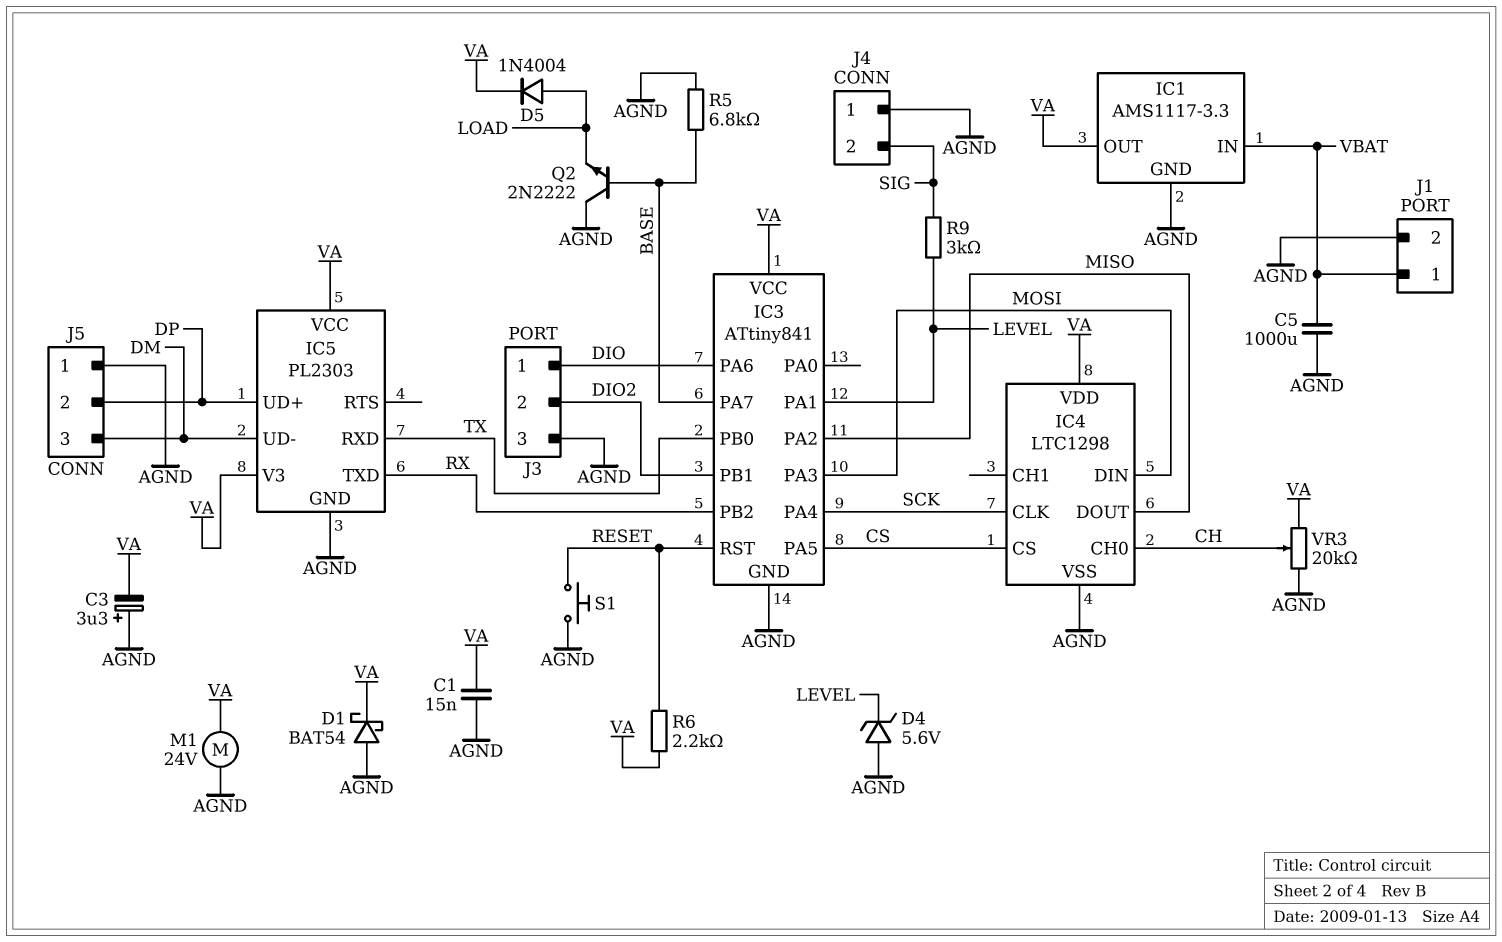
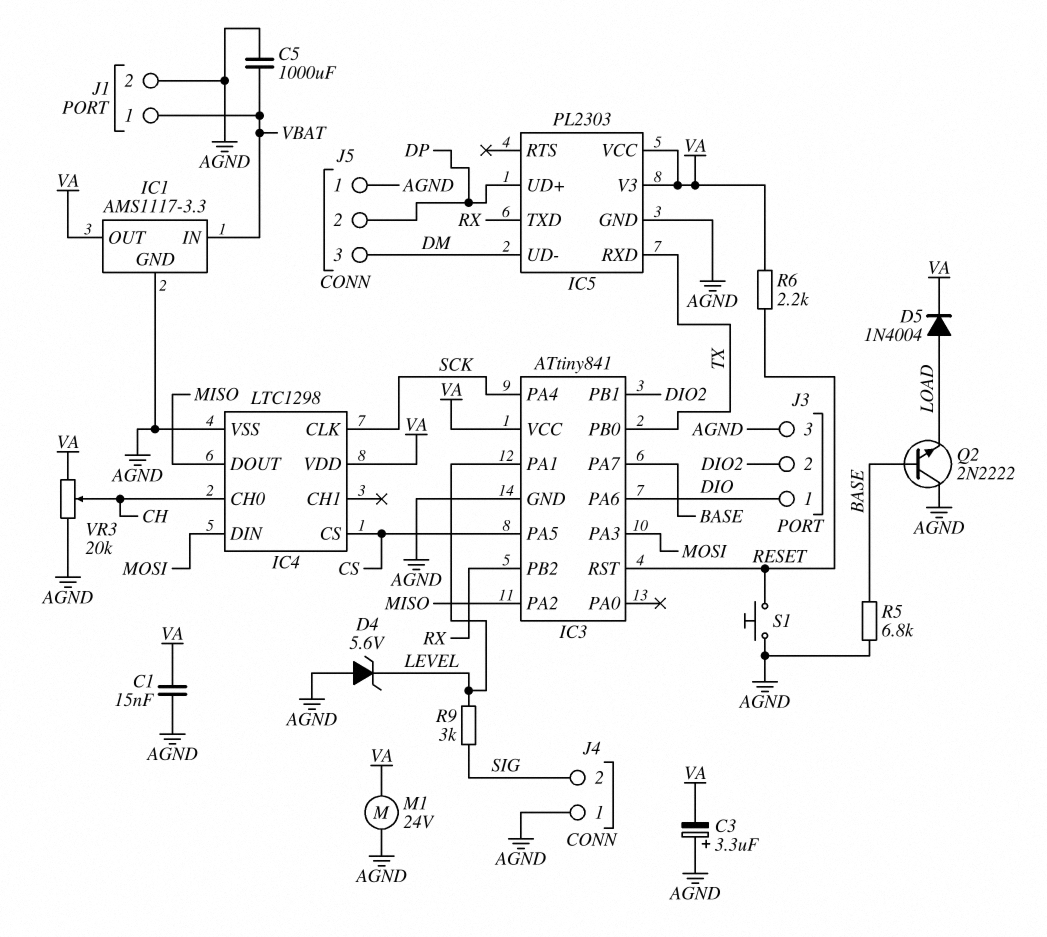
D1: schottky BAT54 (A AGND, K VA) -> none

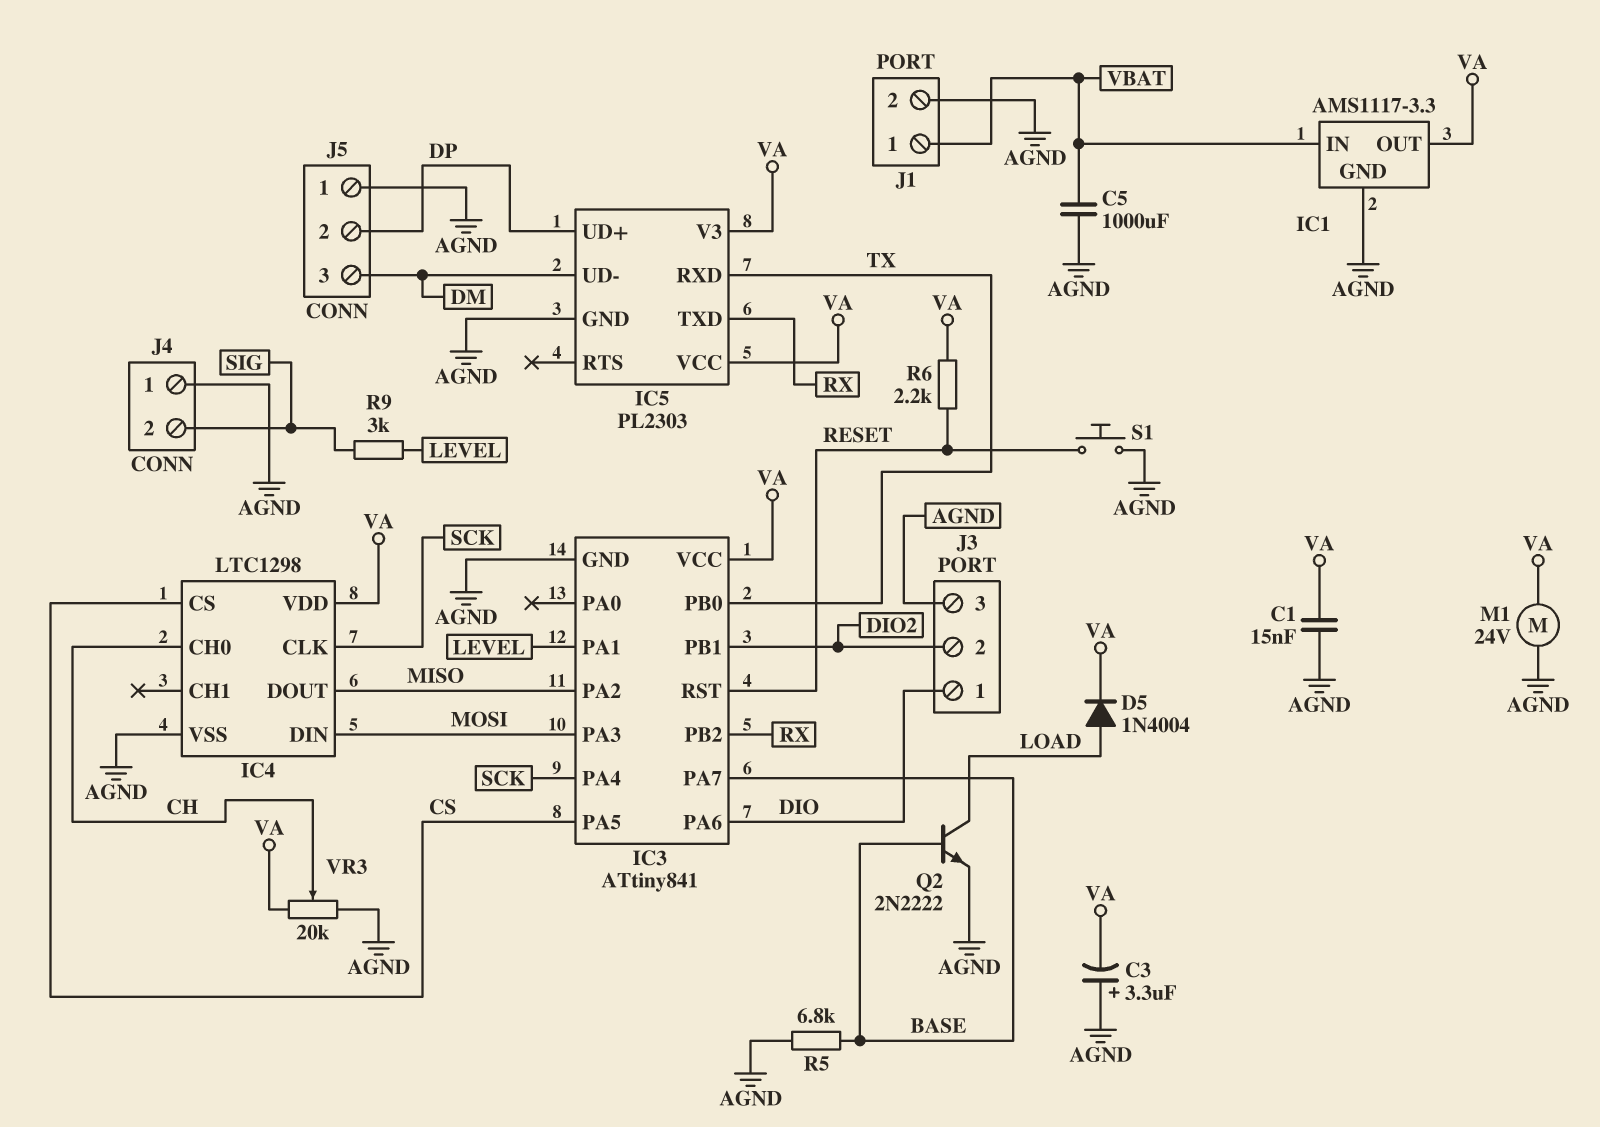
D4: zener 5.6V (A AGND, K LEVEL) -> none
Q2: NPN 2N2222 (B BASE, C AGND, E LOAD) -> NPN 2N2222 (B BASE, C LOAD, E AGND)

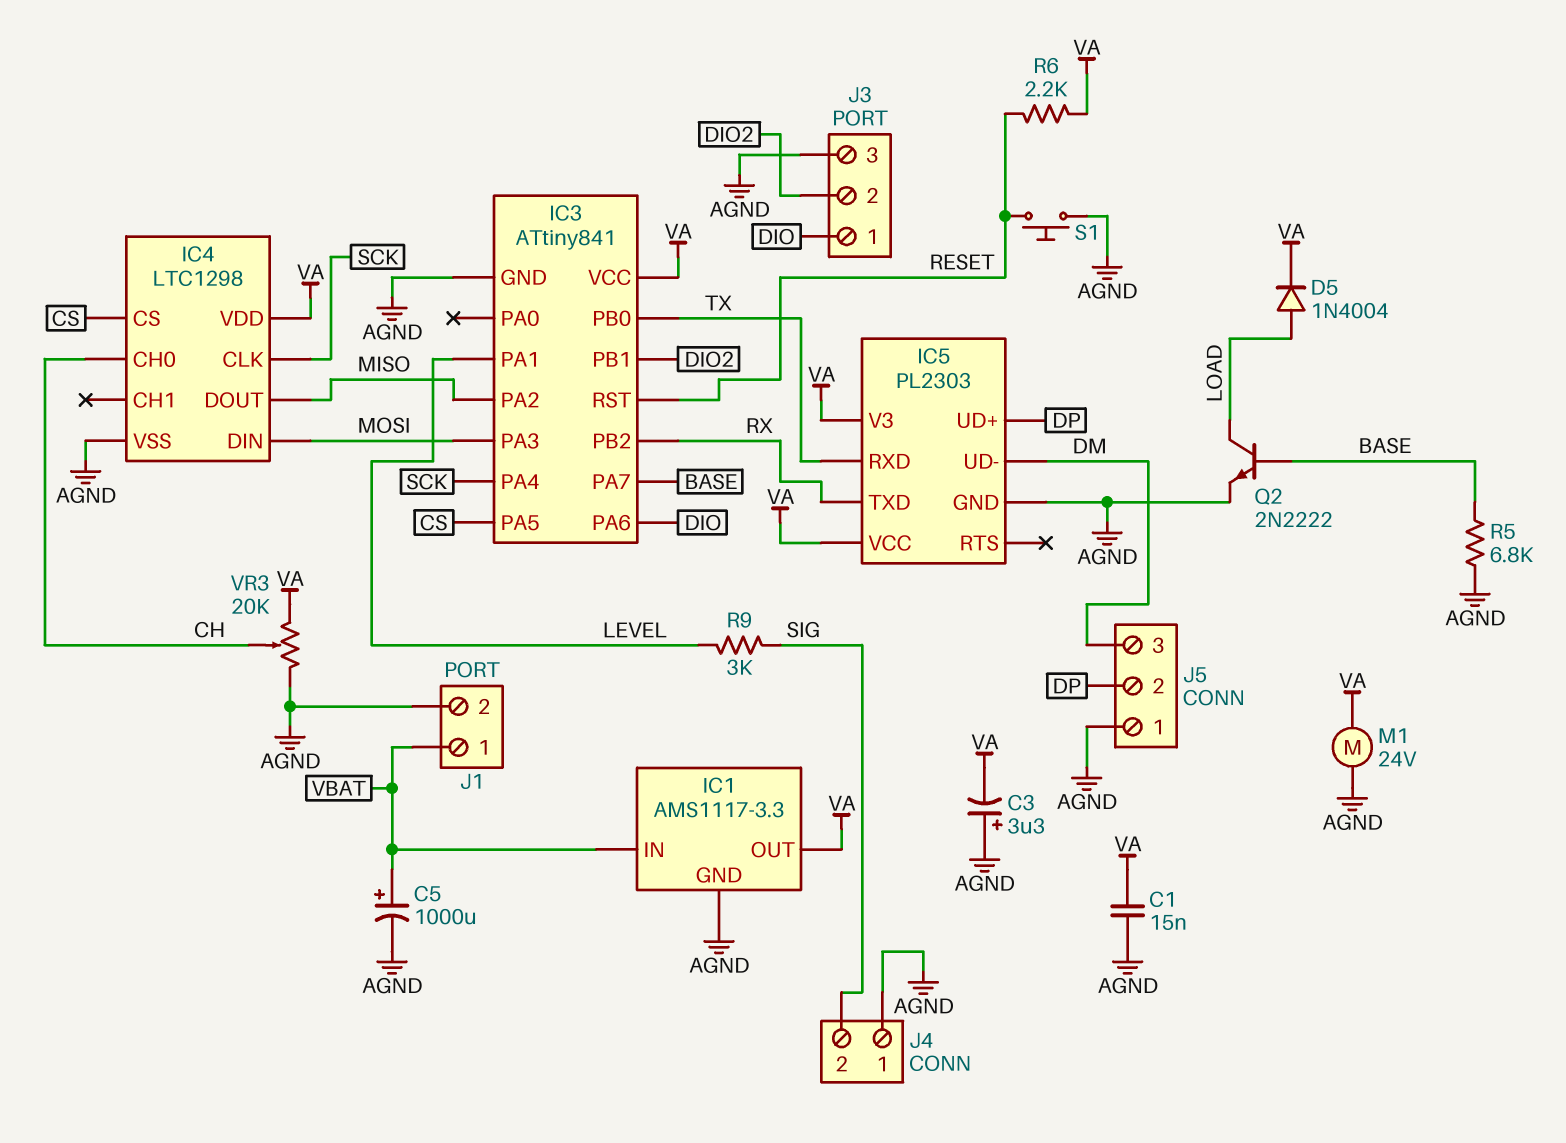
C5: 1000uF (AGND, VBAT) -> 1000uF (plus VBAT, minus AGND)

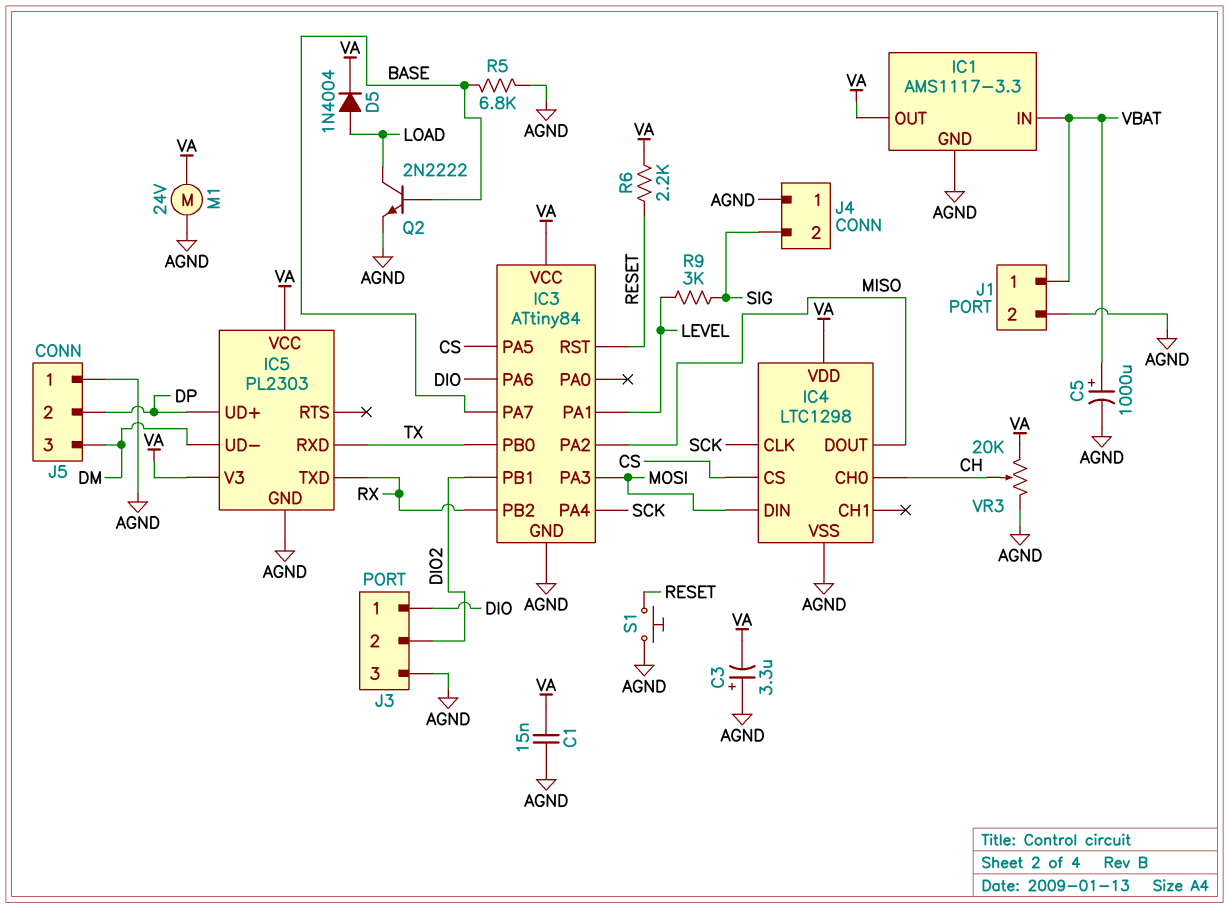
IC3: ATtiny841 -> ATtiny84

